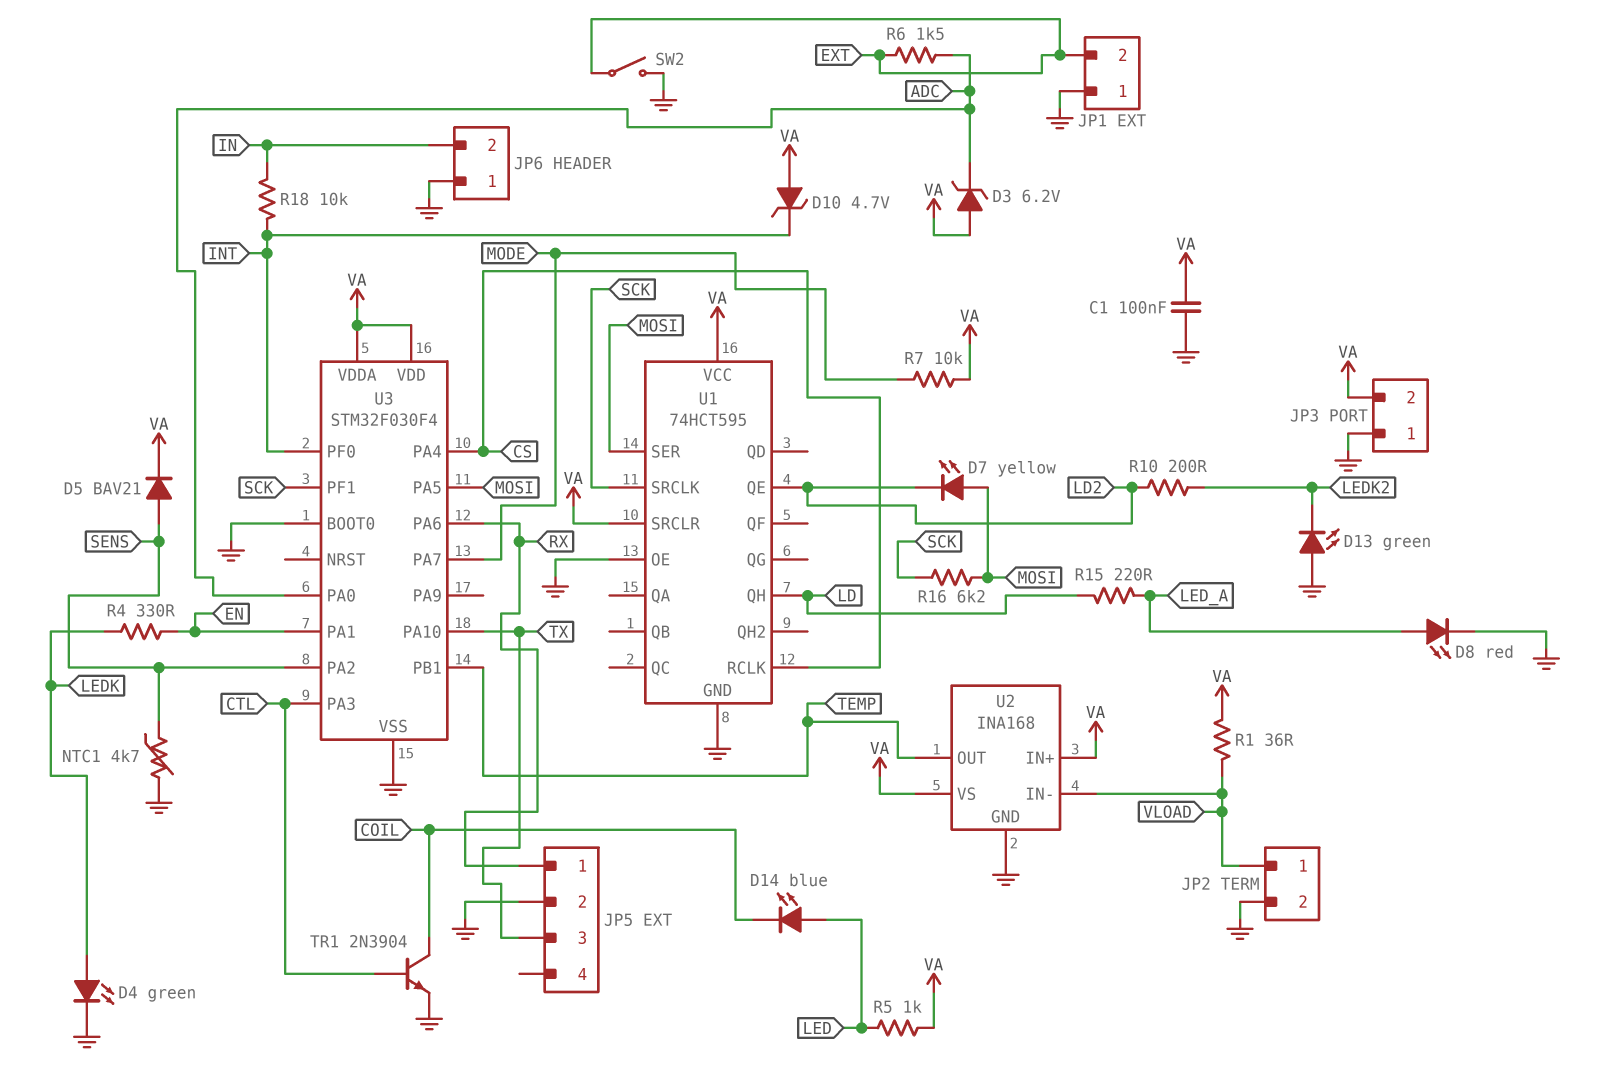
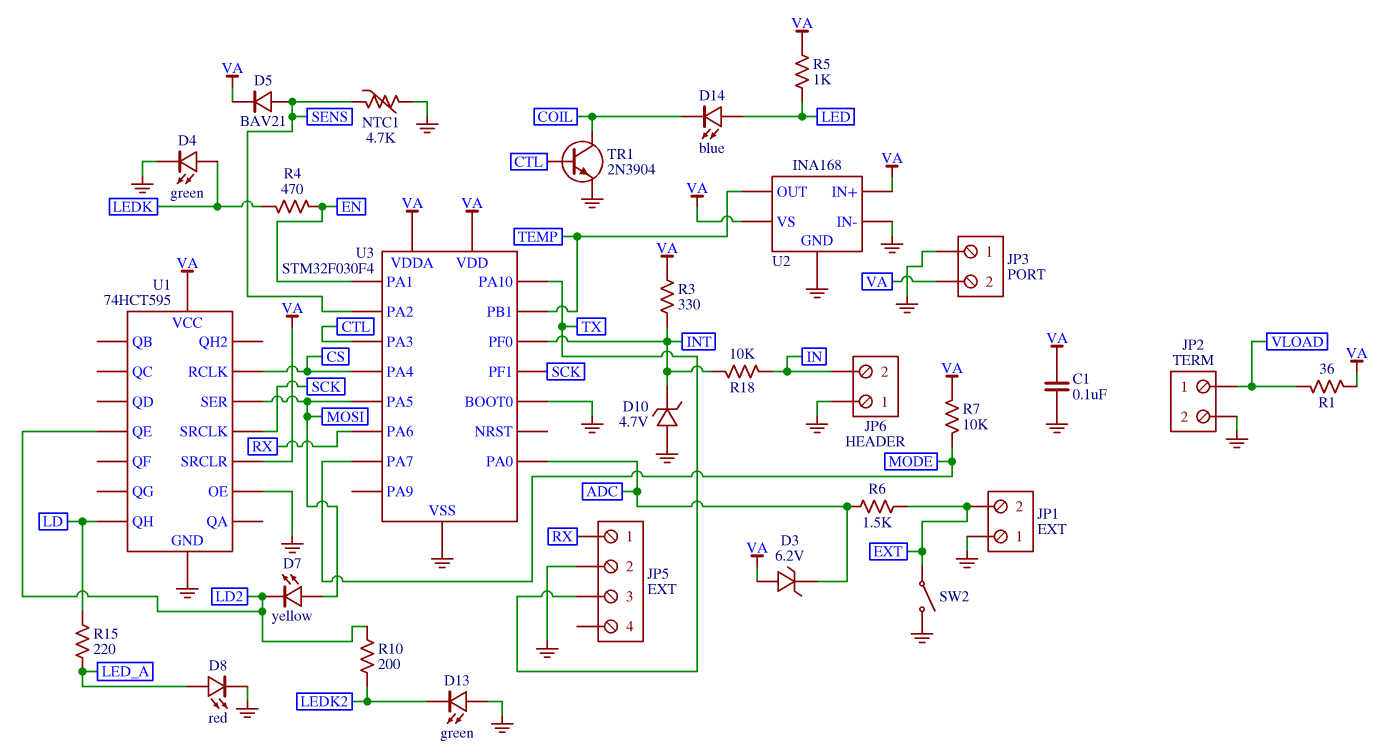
D10: zener 4.7V (A VA, K INT) -> zener 4.7V (A GND, K INT)
R3: none -> 330 (INT, VA)
R4: 330 (EN, LEDK) -> 470 (EN, LEDK)
R16: 6.2k (MOSI, SCK) -> none
U2 pin IN-: VLOAD -> GND

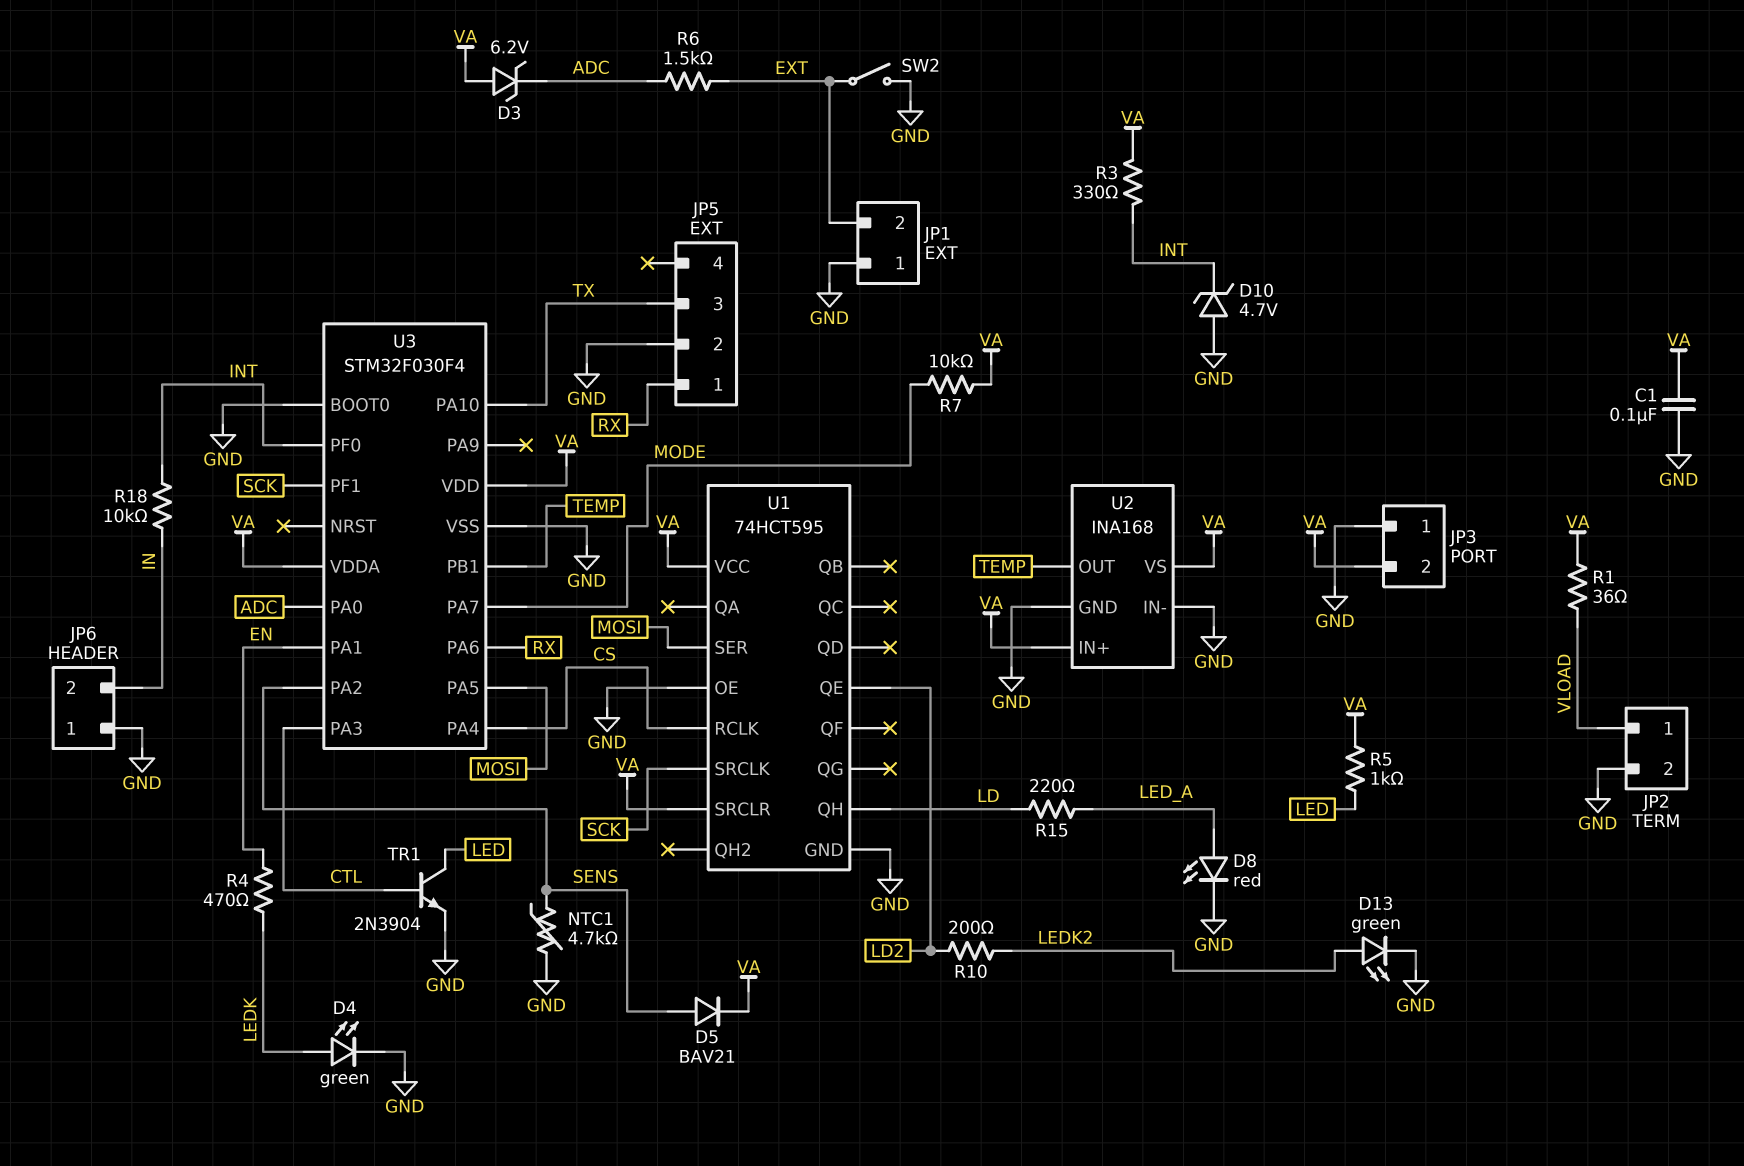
D7: LED yellow (A MOSI, K LD2) -> none
D13: LED green (A GND, K LEDK2) -> LED green (A LEDK2, K GND)
D14: LED blue (A LED, K COIL) -> none
TR1: NPN 2N3904 (B CTL, C COIL, E GND) -> NPN 2N3904 (B CTL, C LED, E GND)

